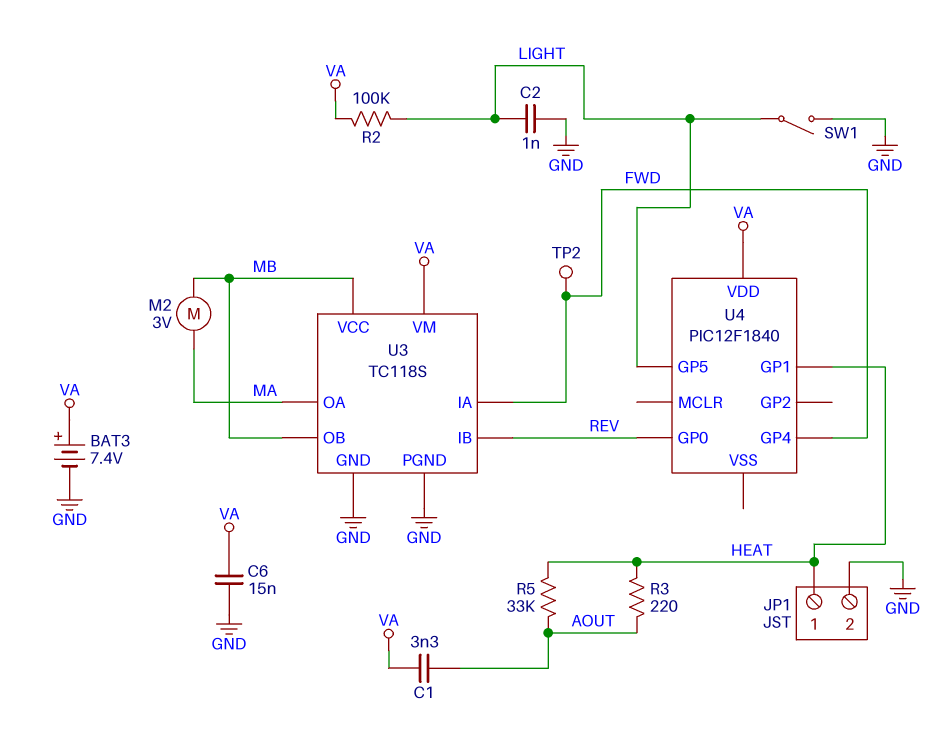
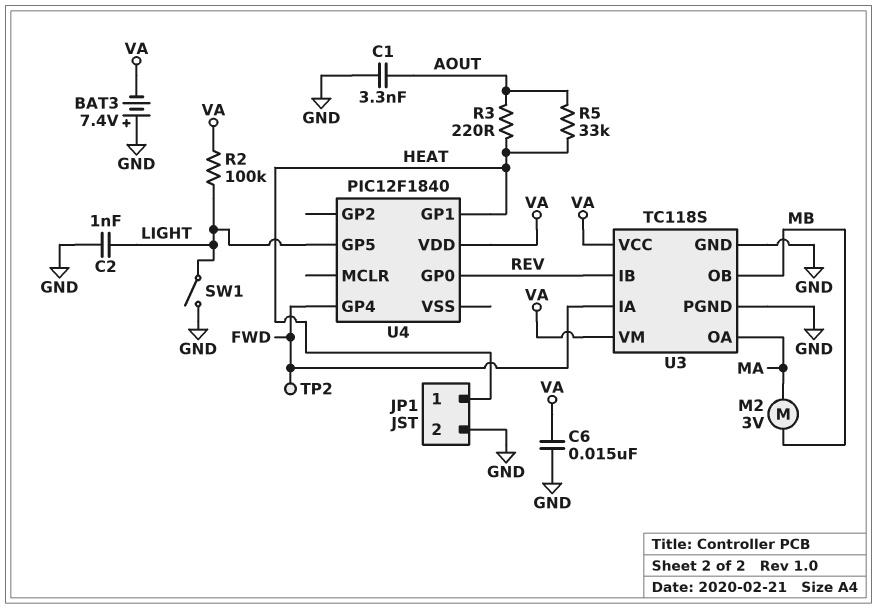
BAT3: 7.4V (plus VA, minus GND) -> 7.4V (plus GND, minus VA)
C1: 3.3nF (AOUT, VA) -> 3.3nF (AOUT, GND)
U3 pin VCC: MB -> VA

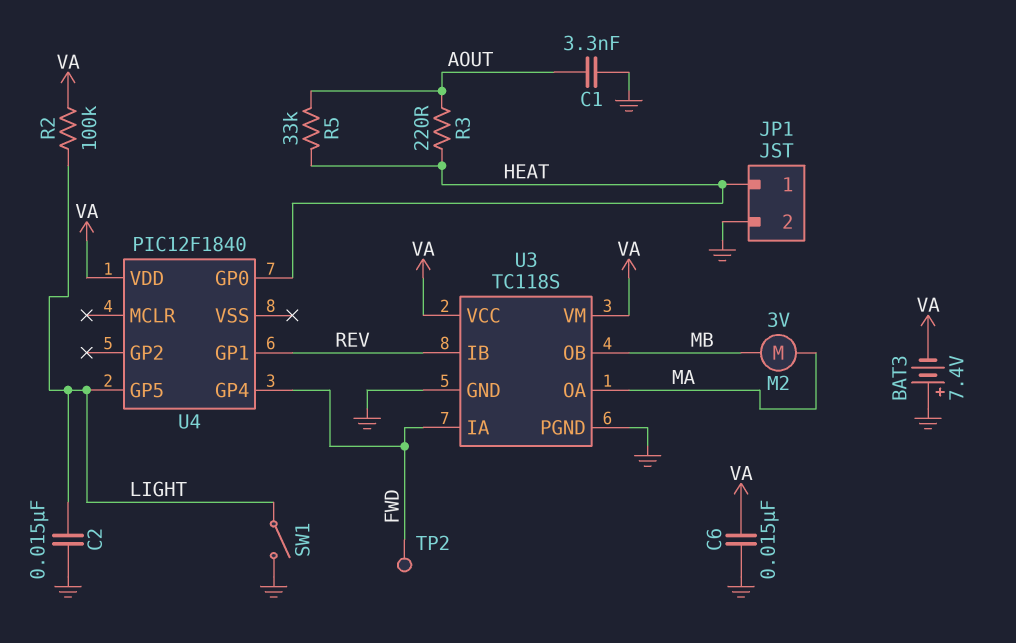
C2: 1nF (GND, LIGHT) -> 15nF (GND, LIGHT)
U4 pin GP0: REV -> HEAT
U4 pin GP1: HEAT -> REV

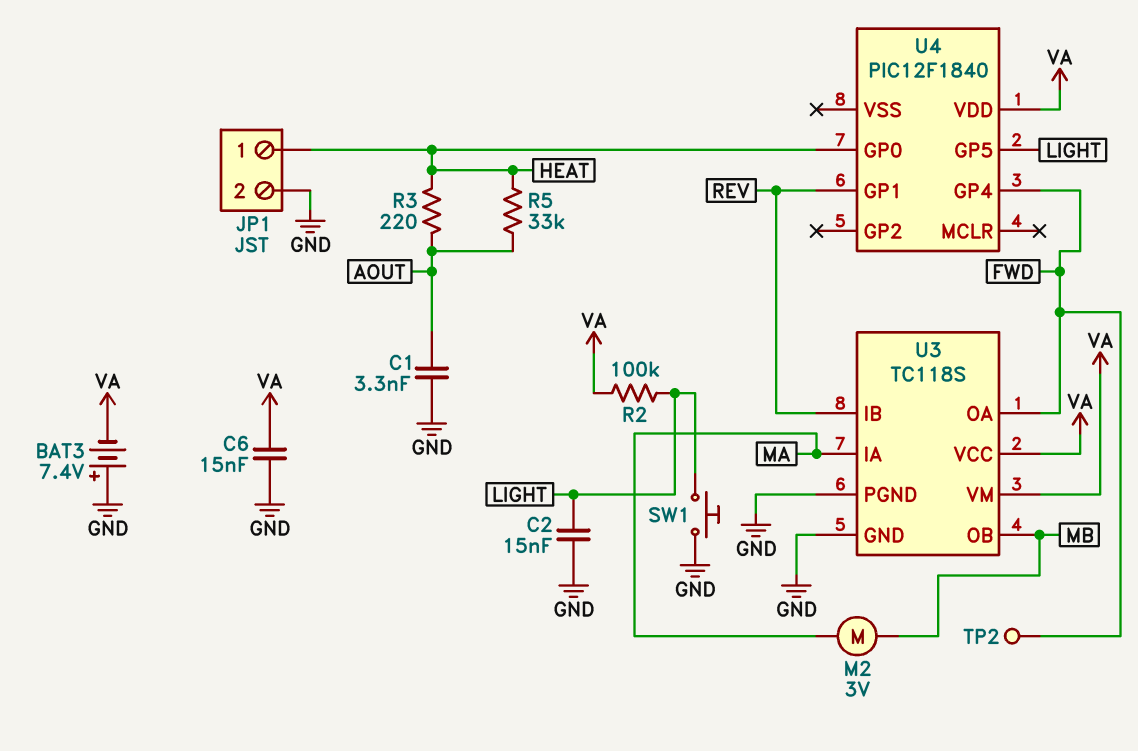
SW1: switch (GND, LIGHT) -> button (GND, LIGHT)
U3 pin IA: FWD -> MA
U3 pin OA: MA -> FWD

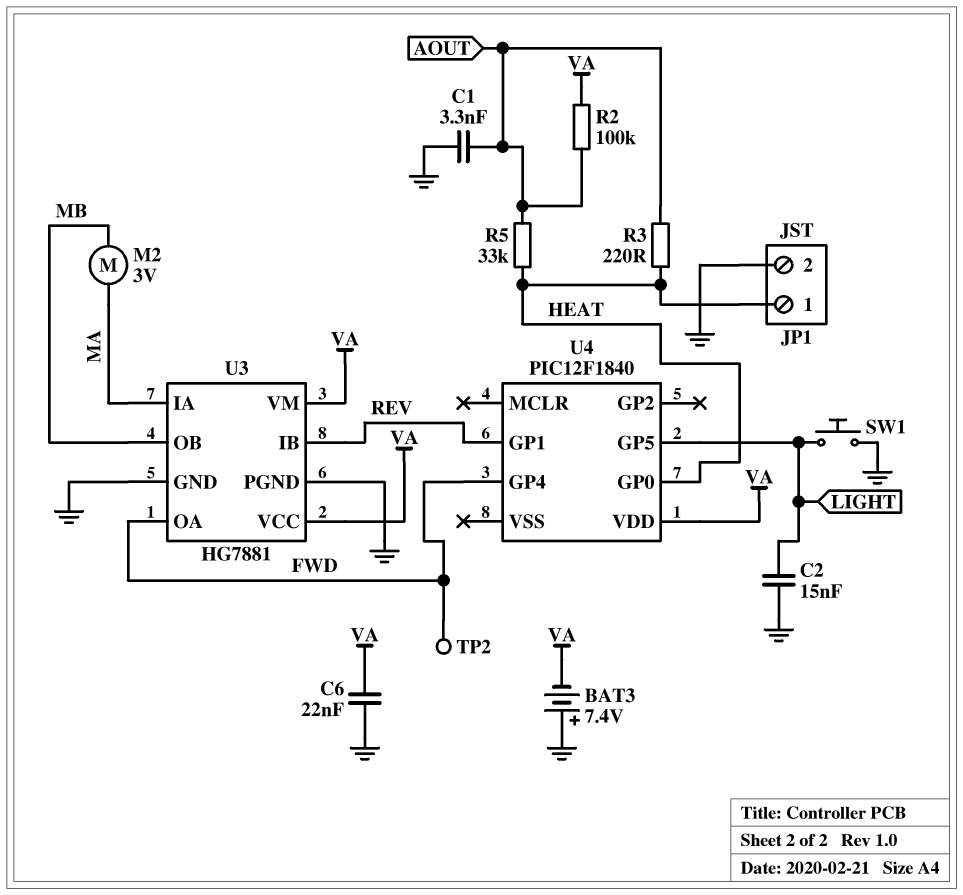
C6: 15nF (GND, VA) -> 22nF (GND, VA)
R2: 100k (LIGHT, VA) -> 100k (AOUT, VA)
U3: TC118S -> HG7881

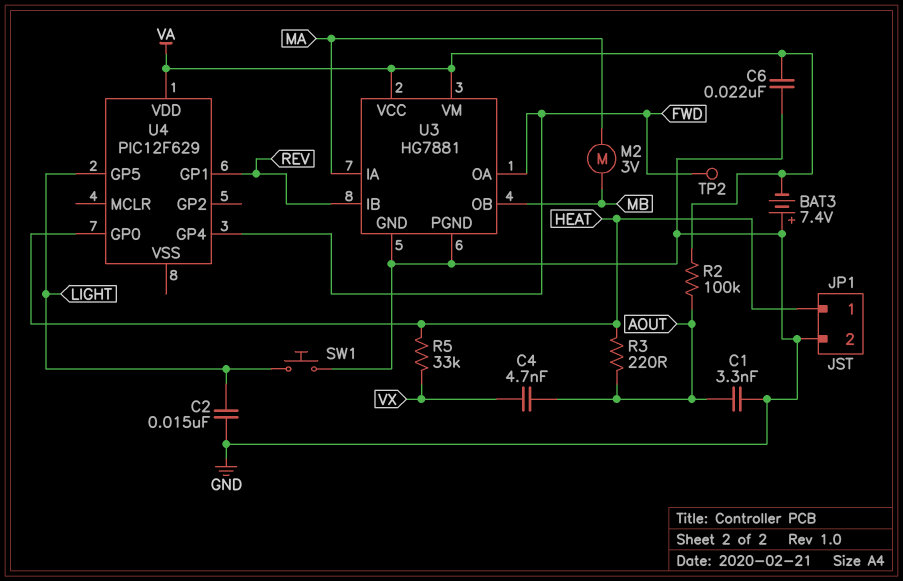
C4: none -> 4.7nF (AOUT, VX)
R5: 33k (AOUT, HEAT) -> 33k (HEAT, VX)
U4: PIC12F1840 -> PIC12F629

